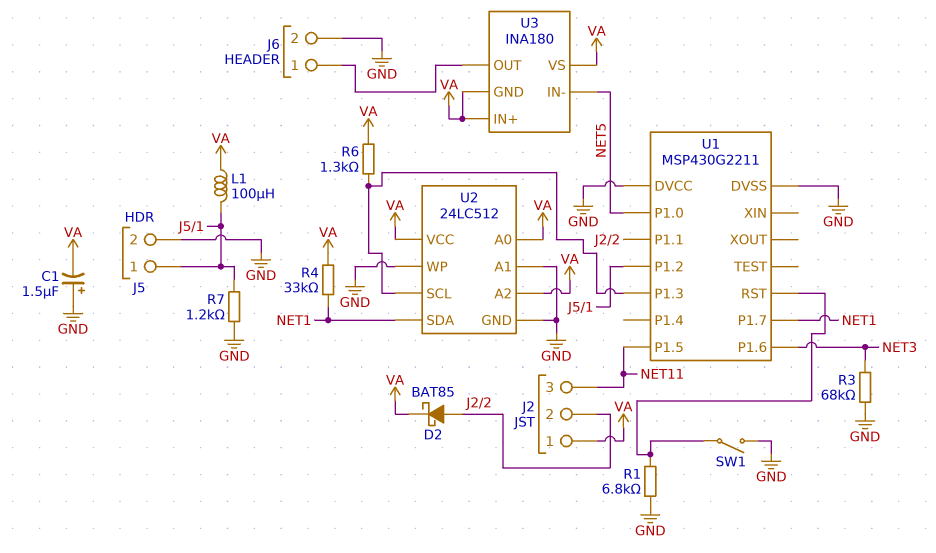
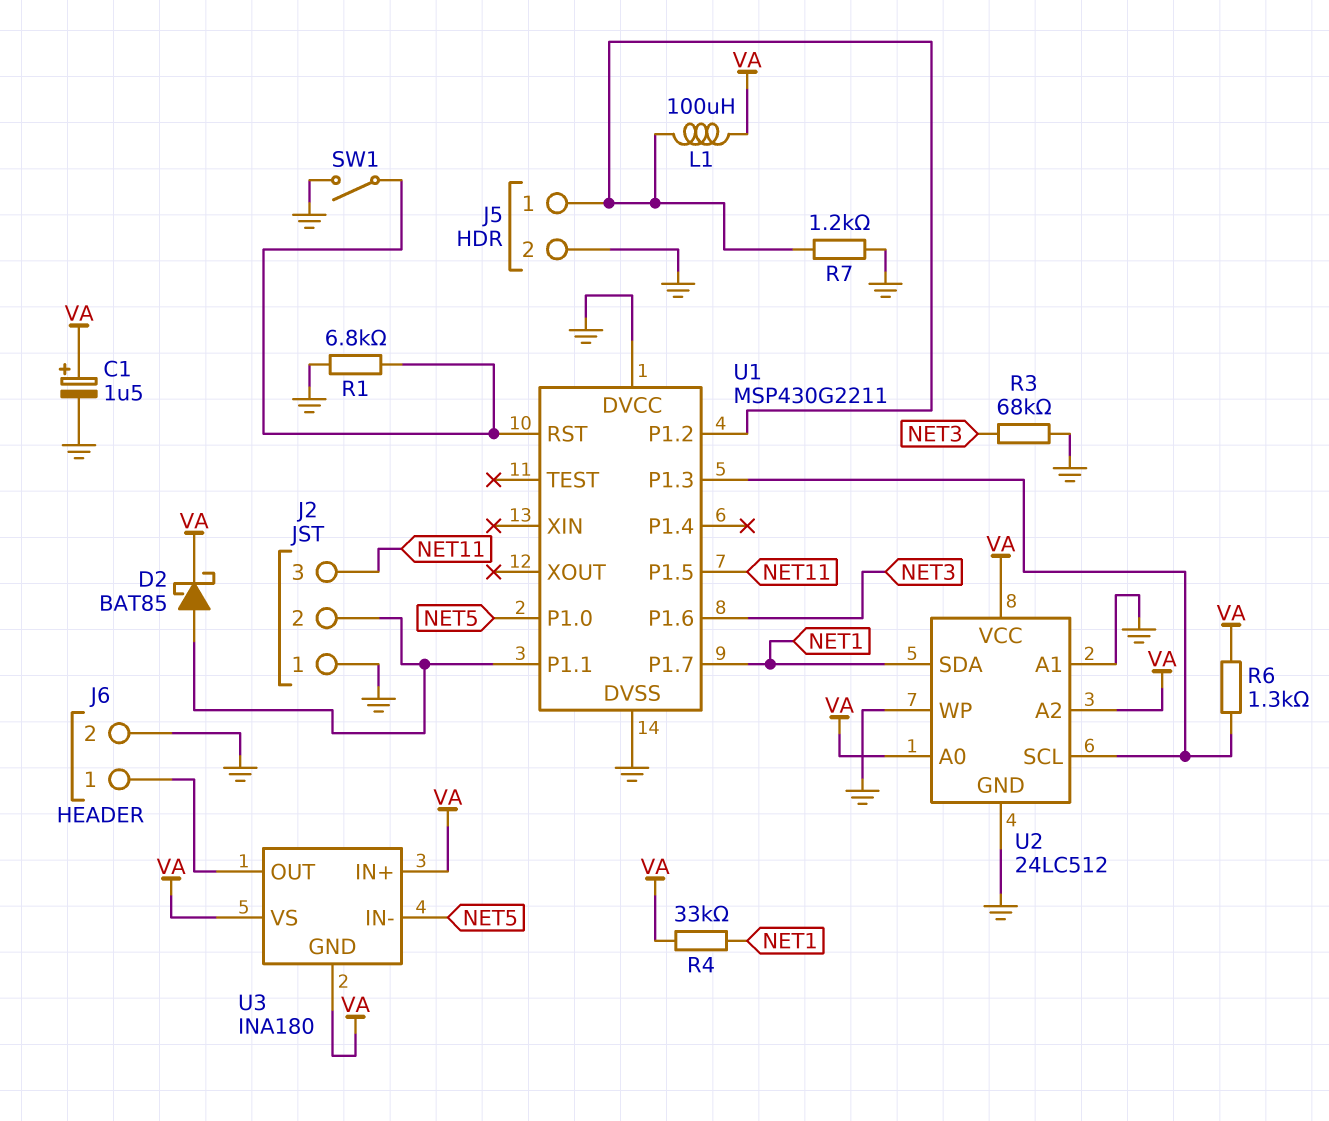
C1: 1.5uF (plus GND, minus VA) -> 1.5uF (plus VA, minus GND)
J2 pin 1: VA -> GND

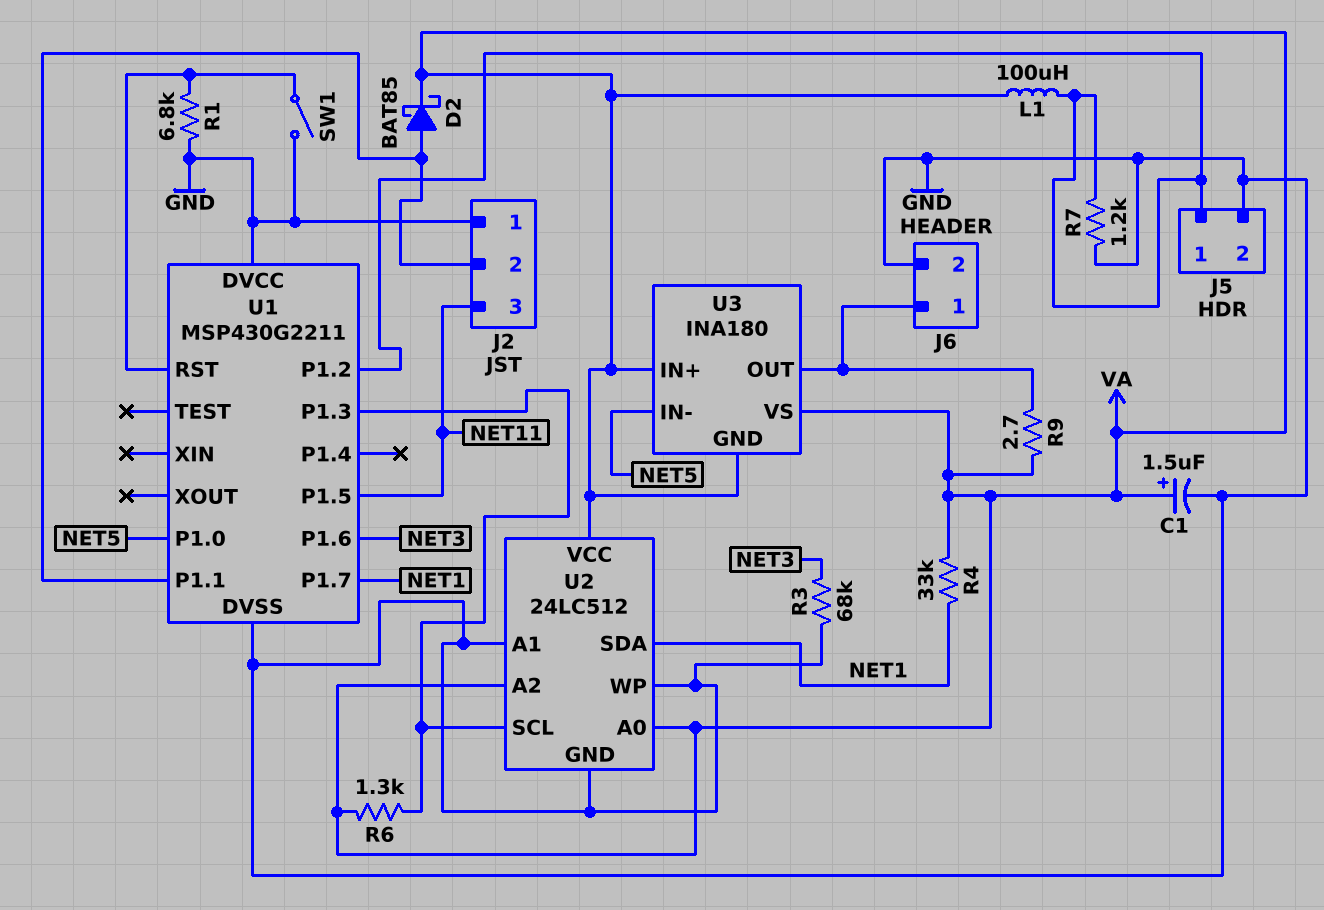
R9: none -> 2.7 (J6/1, VA)

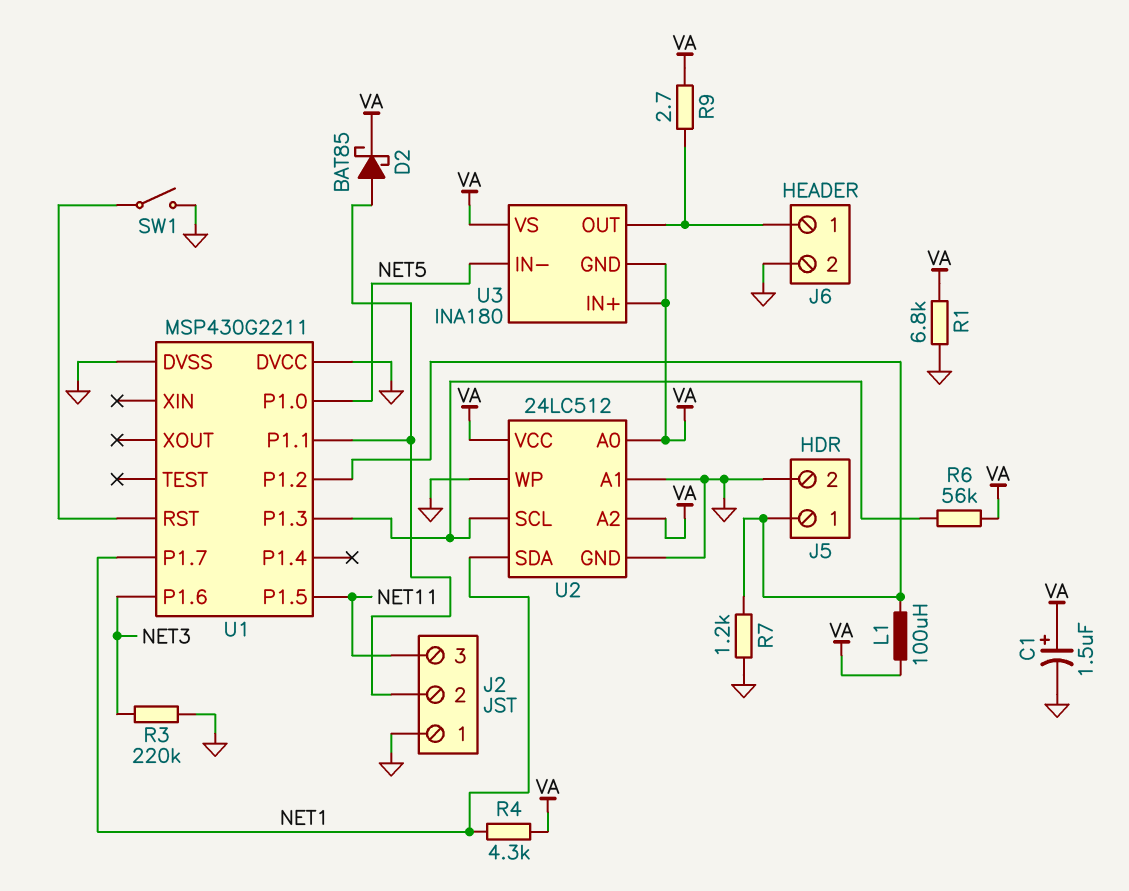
R1: 6.8k (GND, U1/RST) -> 6.8k (GND, VA)
R3: 68k (GND, NET3) -> 220k (GND, NET3)
R4: 33k (NET1, VA) -> 4.3k (NET1, VA)
R6: 1.3k (U1/P1.3, VA) -> 56k (U1/P1.3, VA)

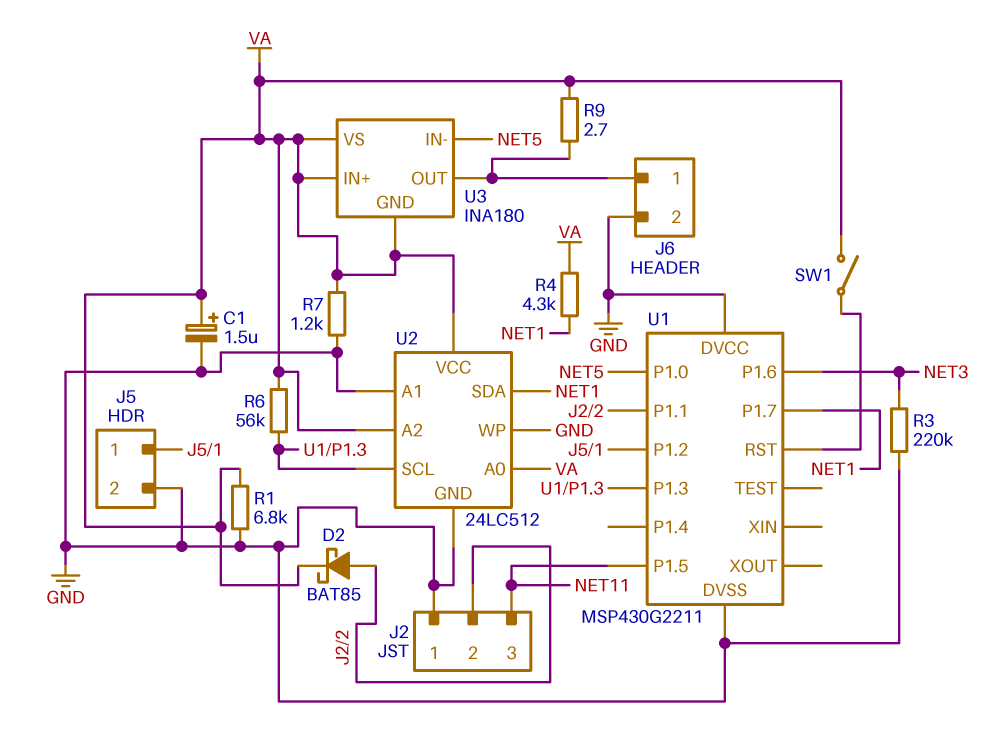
L1: 100uH (J5/1, VA) -> none
R7: 1.2k (GND, J5/1) -> 1.2k (GND, VA)
SW1: switch (GND, U1/RST) -> switch (U1/RST, VA)

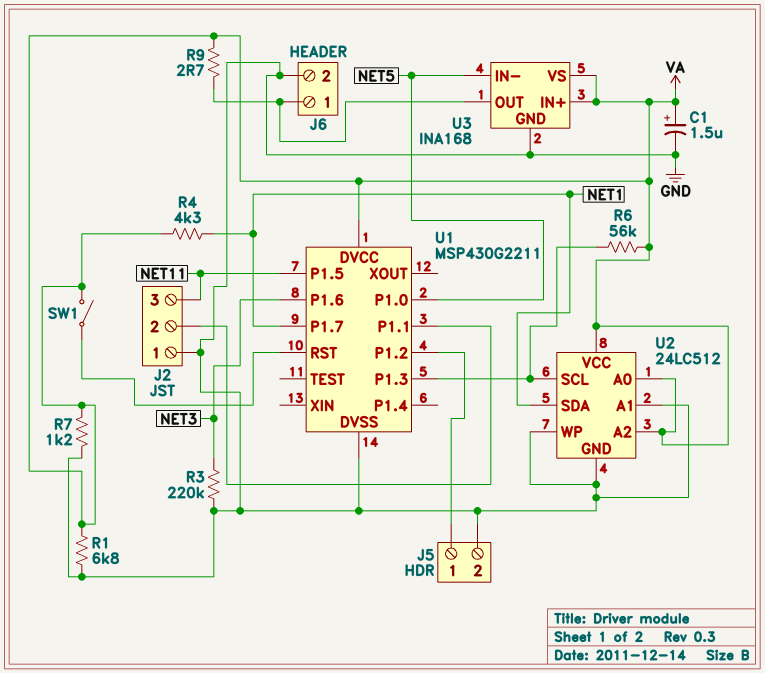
D2: schottky BAT85 (A J2/2, K VA) -> none
U1 pin DVCC: GND -> VA
U3: INA180 -> INA168
U3 pin GND: VA -> GND

